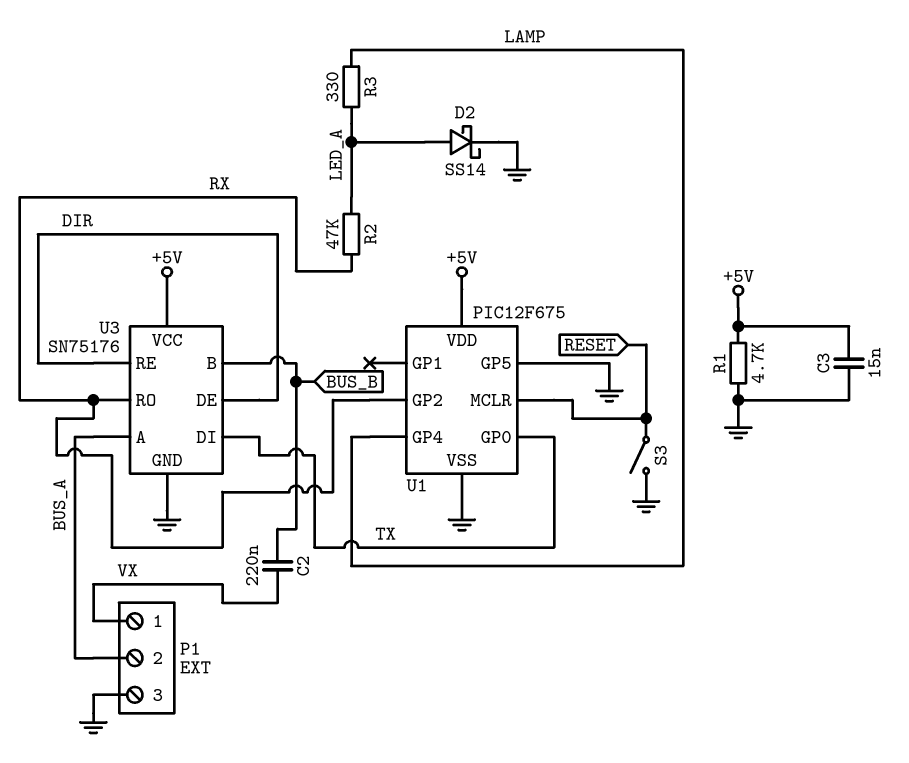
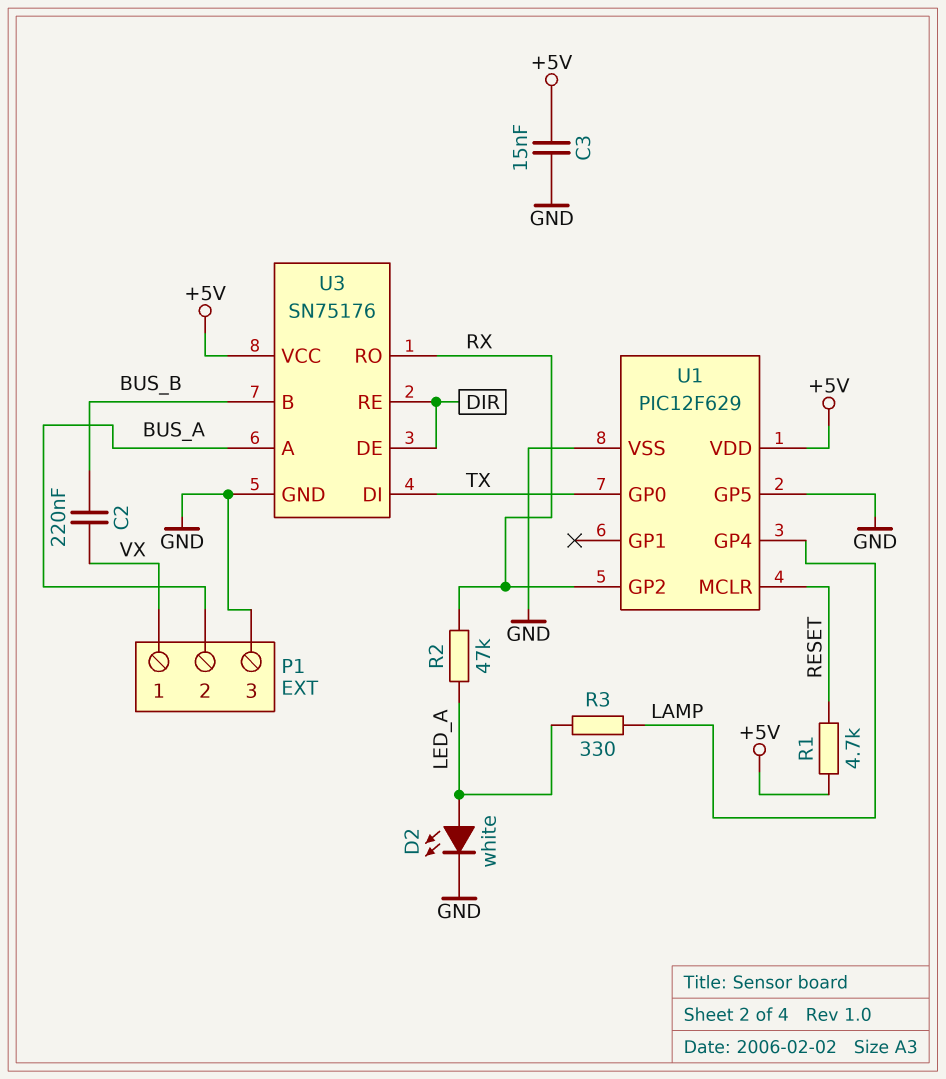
D2: schottky SS14 (A LED_A, K GND) -> LED white (A LED_A, K GND)
R1: 4.7k (+5V, GND) -> 4.7k (+5V, RESET)
S3: switch (GND, RESET) -> none
U1: PIC12F675 -> PIC12F629

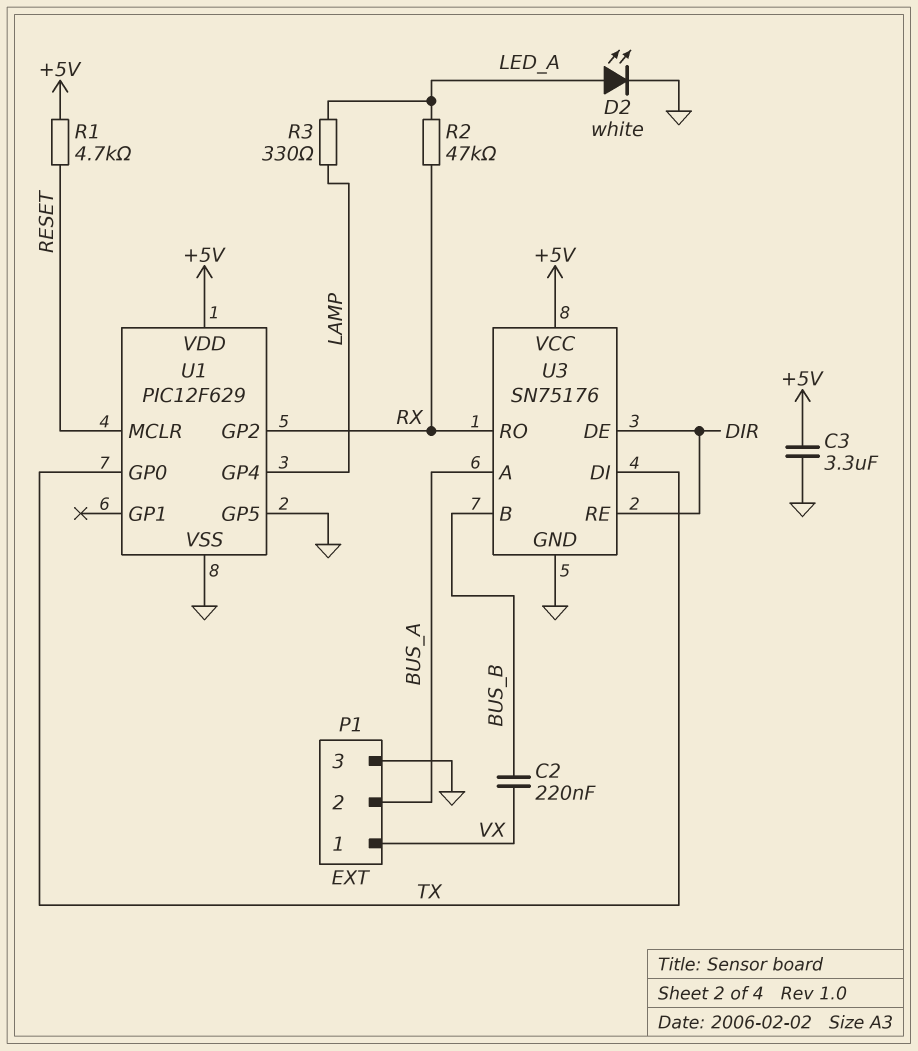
C3: 15nF (+5V, GND) -> 3.3uF (+5V, GND)

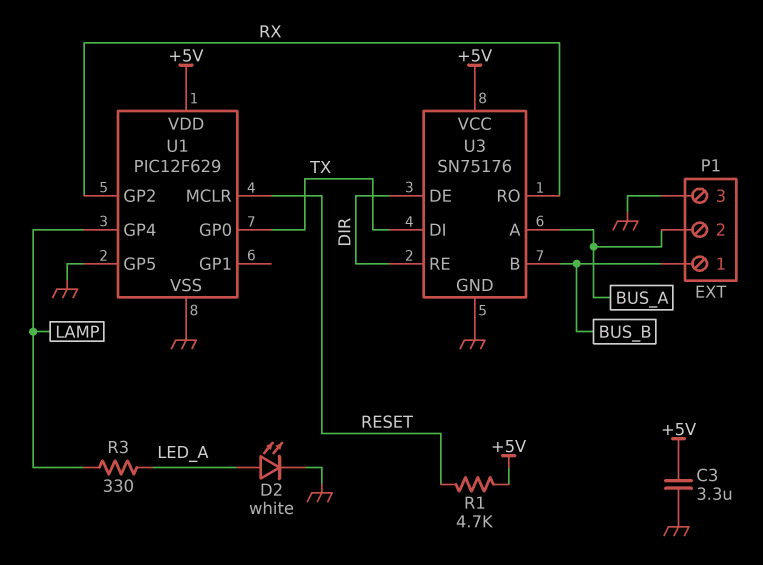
C2: 220nF (BUS_B, VX) -> none
P1 pin 1: VX -> BUS_B
R2: 47k (LED_A, RX) -> none

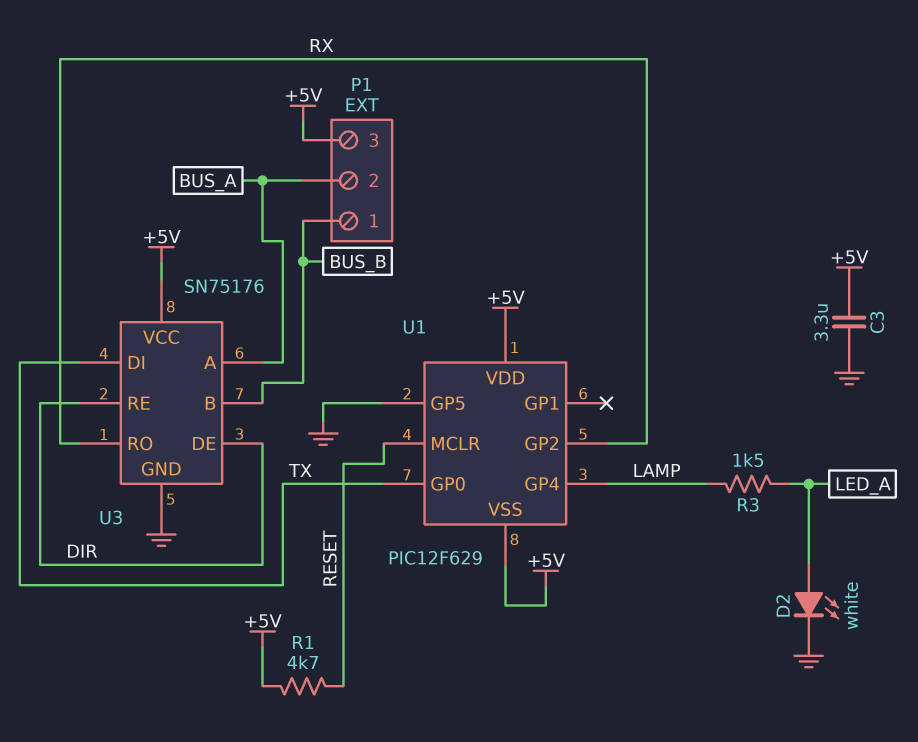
P1 pin 3: GND -> +5V
R3: 330 (LAMP, LED_A) -> 1.5k (LAMP, LED_A)
U1 pin VSS: GND -> +5V

